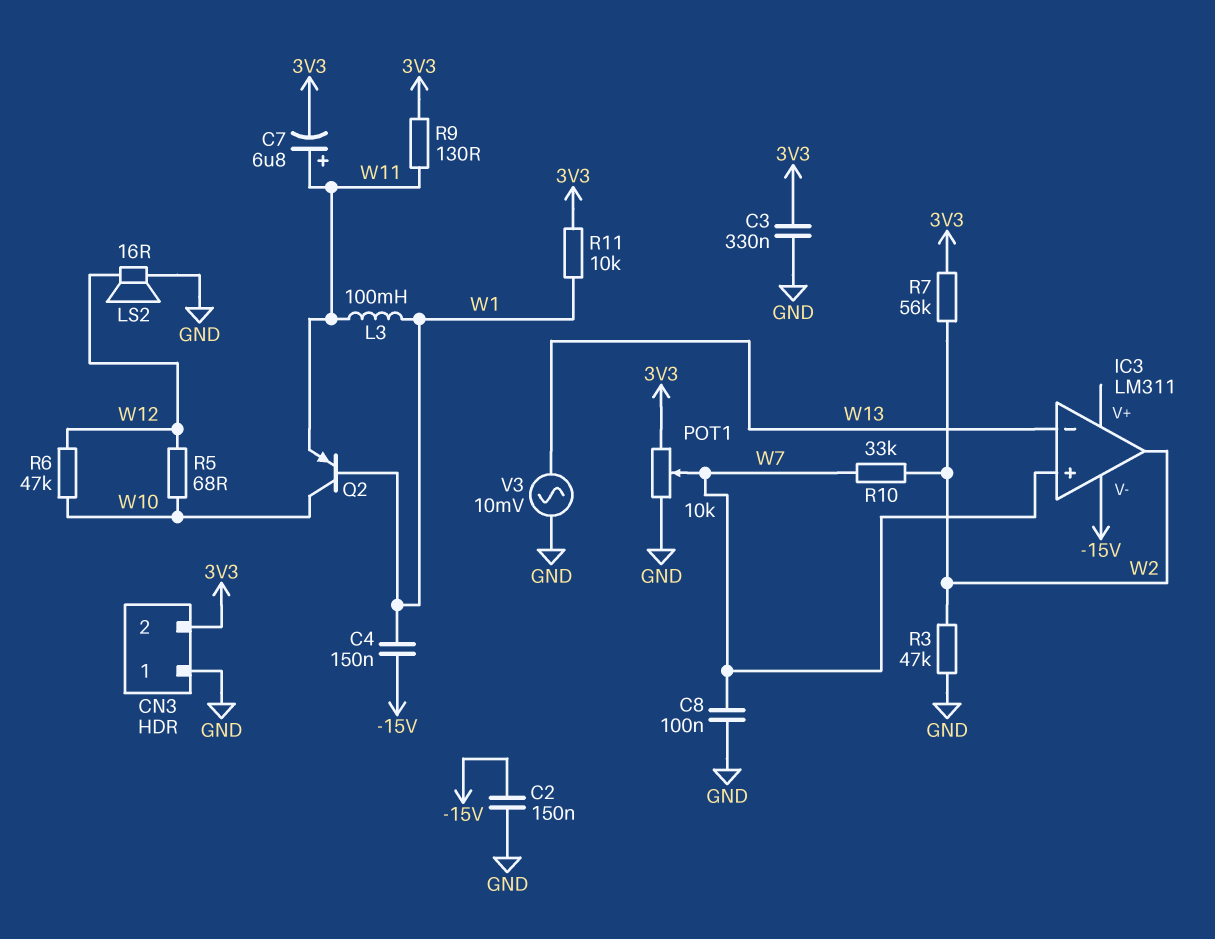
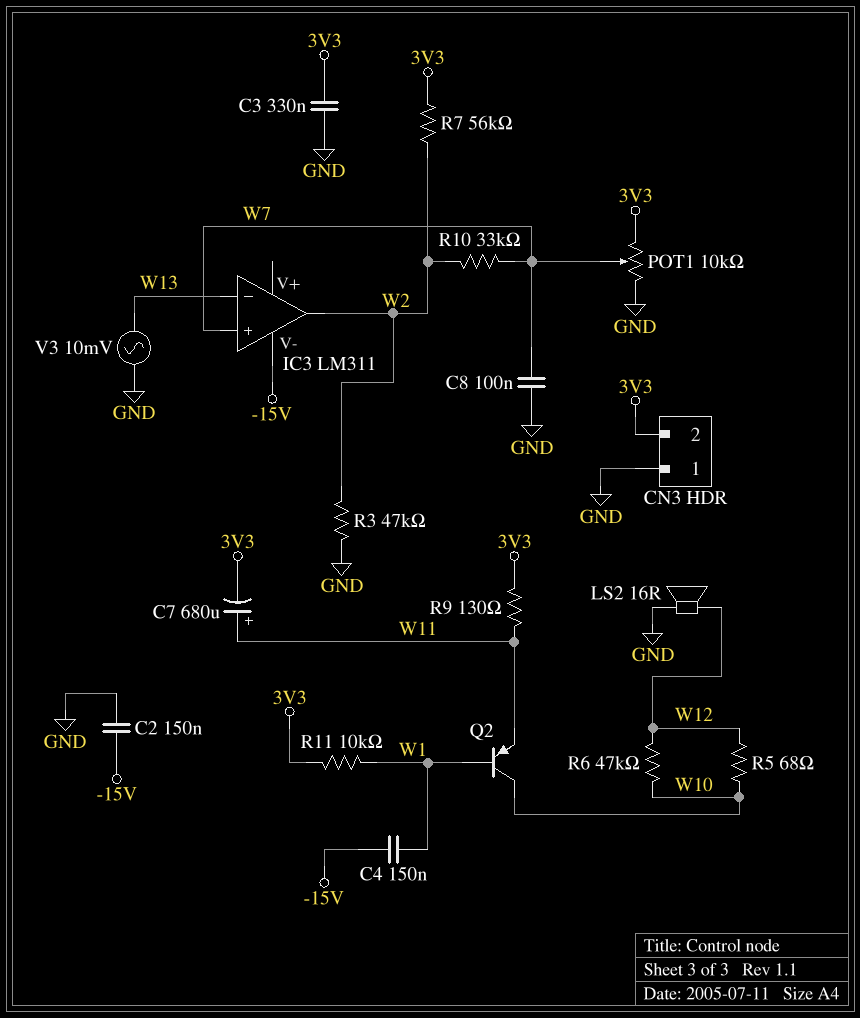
C7: 6.8uF (plus W11, minus 3V3) -> 680uF (plus W11, minus 3V3)
L3: 100mH (W1, W11) -> none

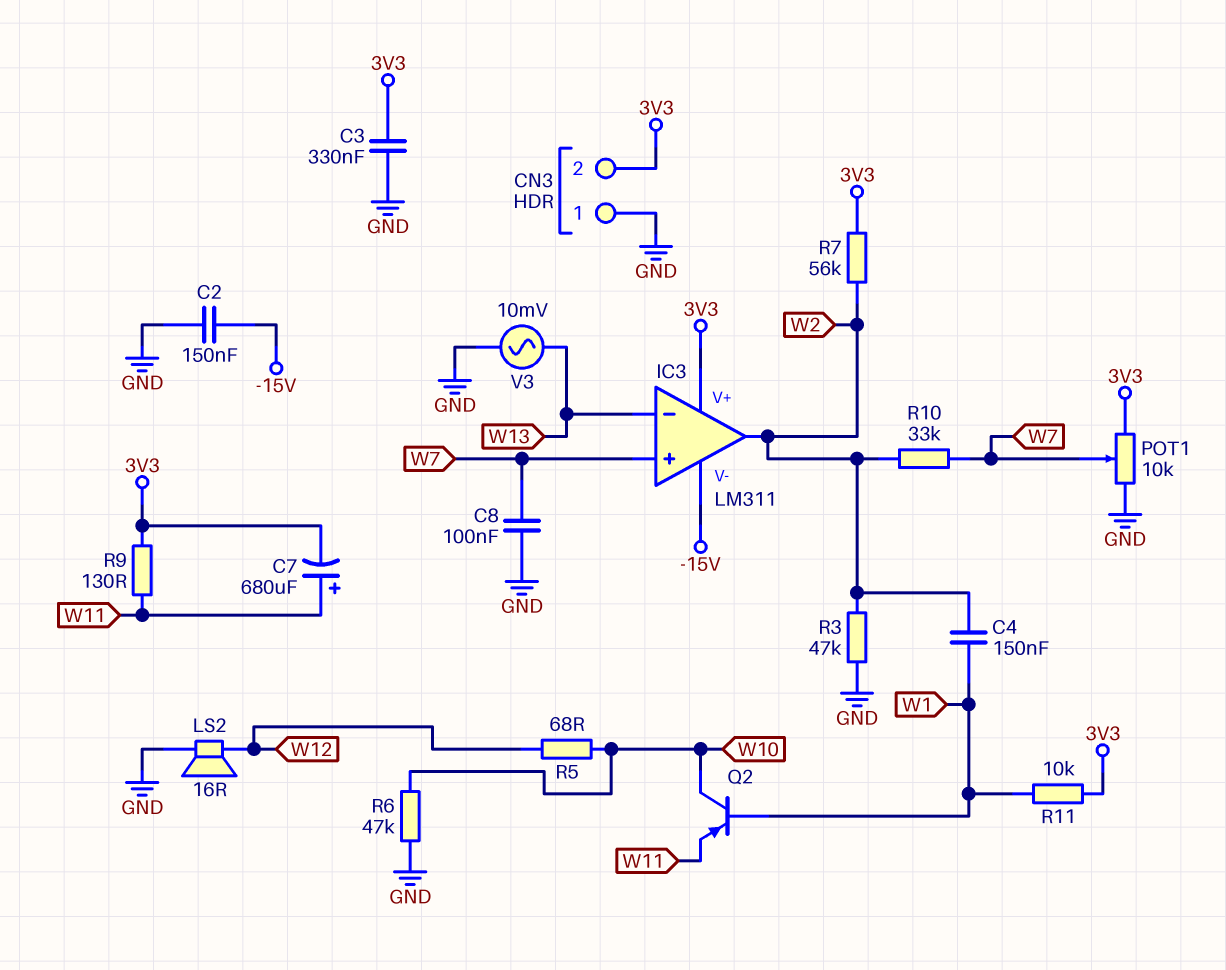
C4: 150nF (-15V, W1) -> 150nF (W1, W2)
IC3 pin V+: none -> 3V3
R6: 47k (W10, W12) -> 47k (GND, W10)

